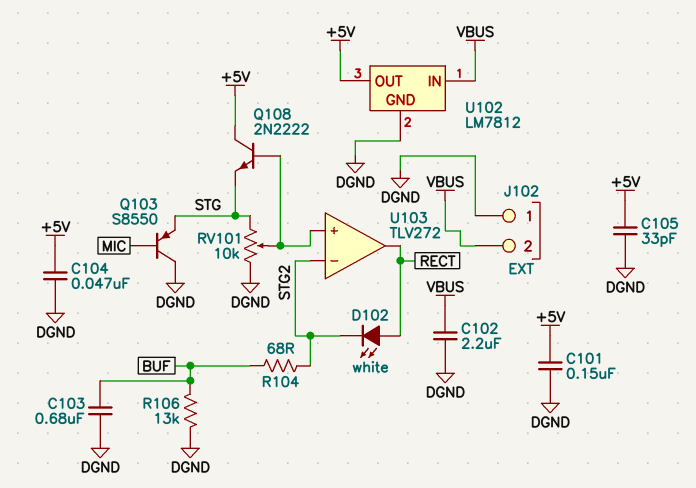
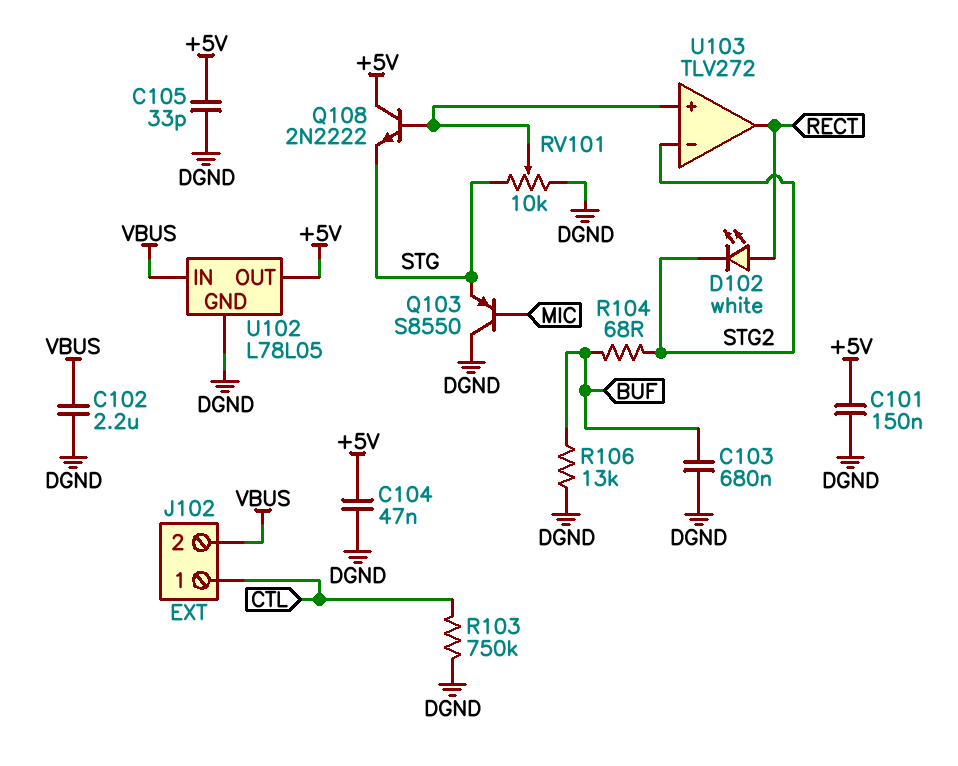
J102 pin 1: DGND -> CTL
R103: none -> 750k (CTL, DGND)
U102: LM7812 -> L78L05

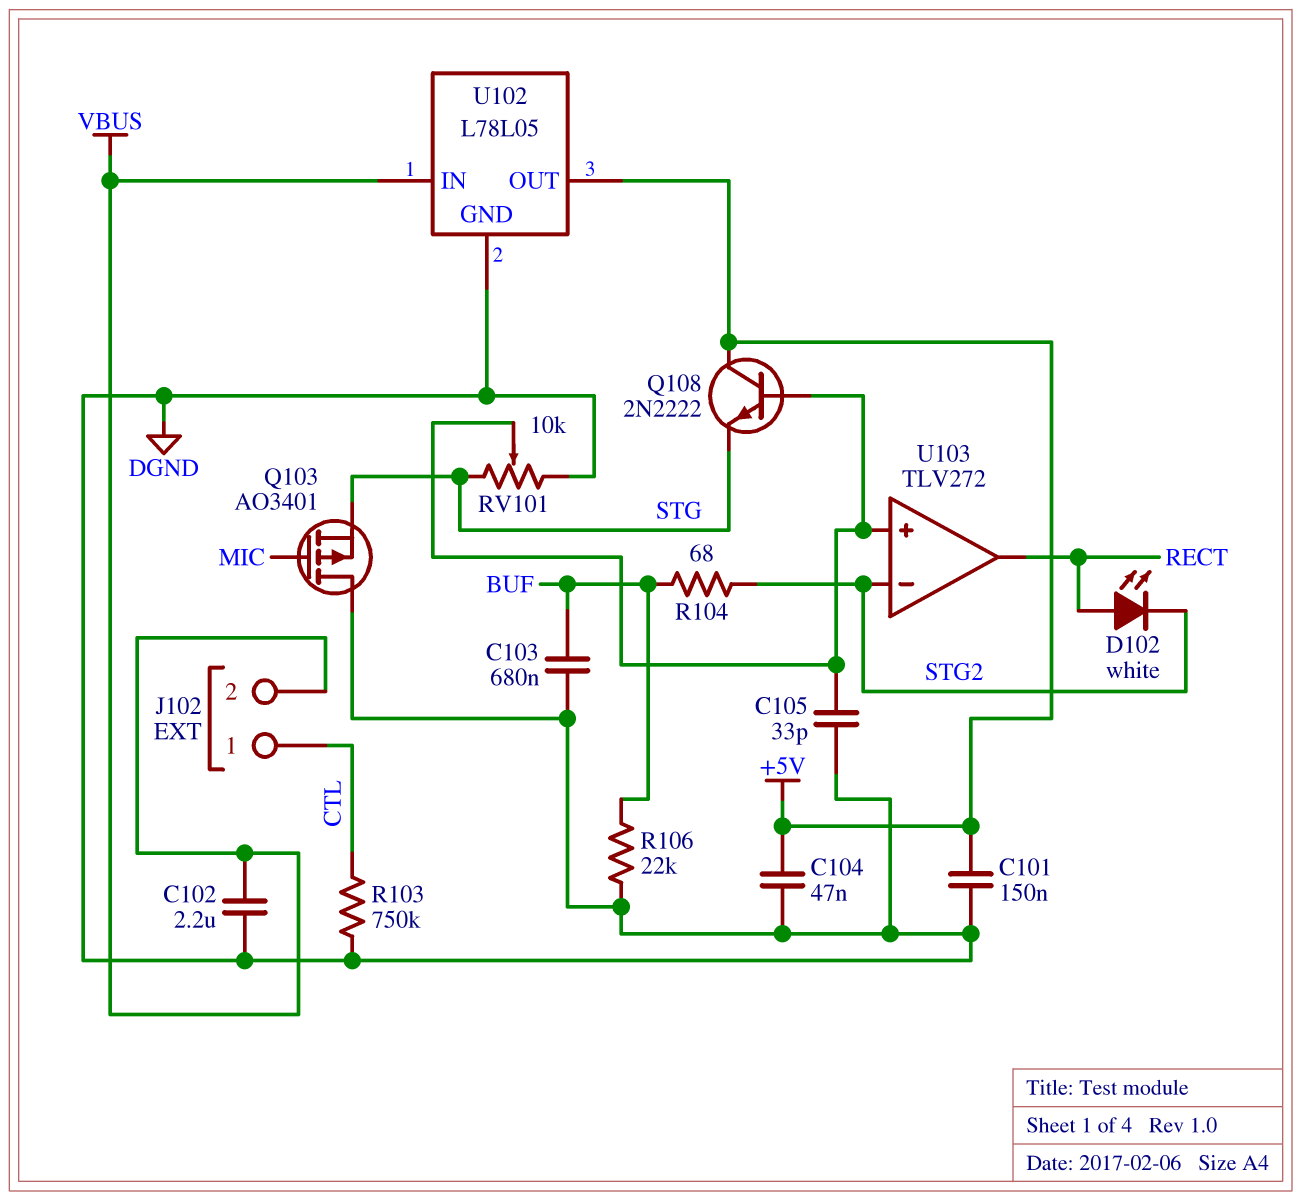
C105: 33pF (+5V, DGND) -> 33pF (DGND, U103/in+)
Q103: PNP S8550 (B MIC, C DGND, E STG) -> PMOS AO3401 (G MIC, D DGND, S STG)
R106: 13k (BUF, DGND) -> 22k (BUF, DGND)

